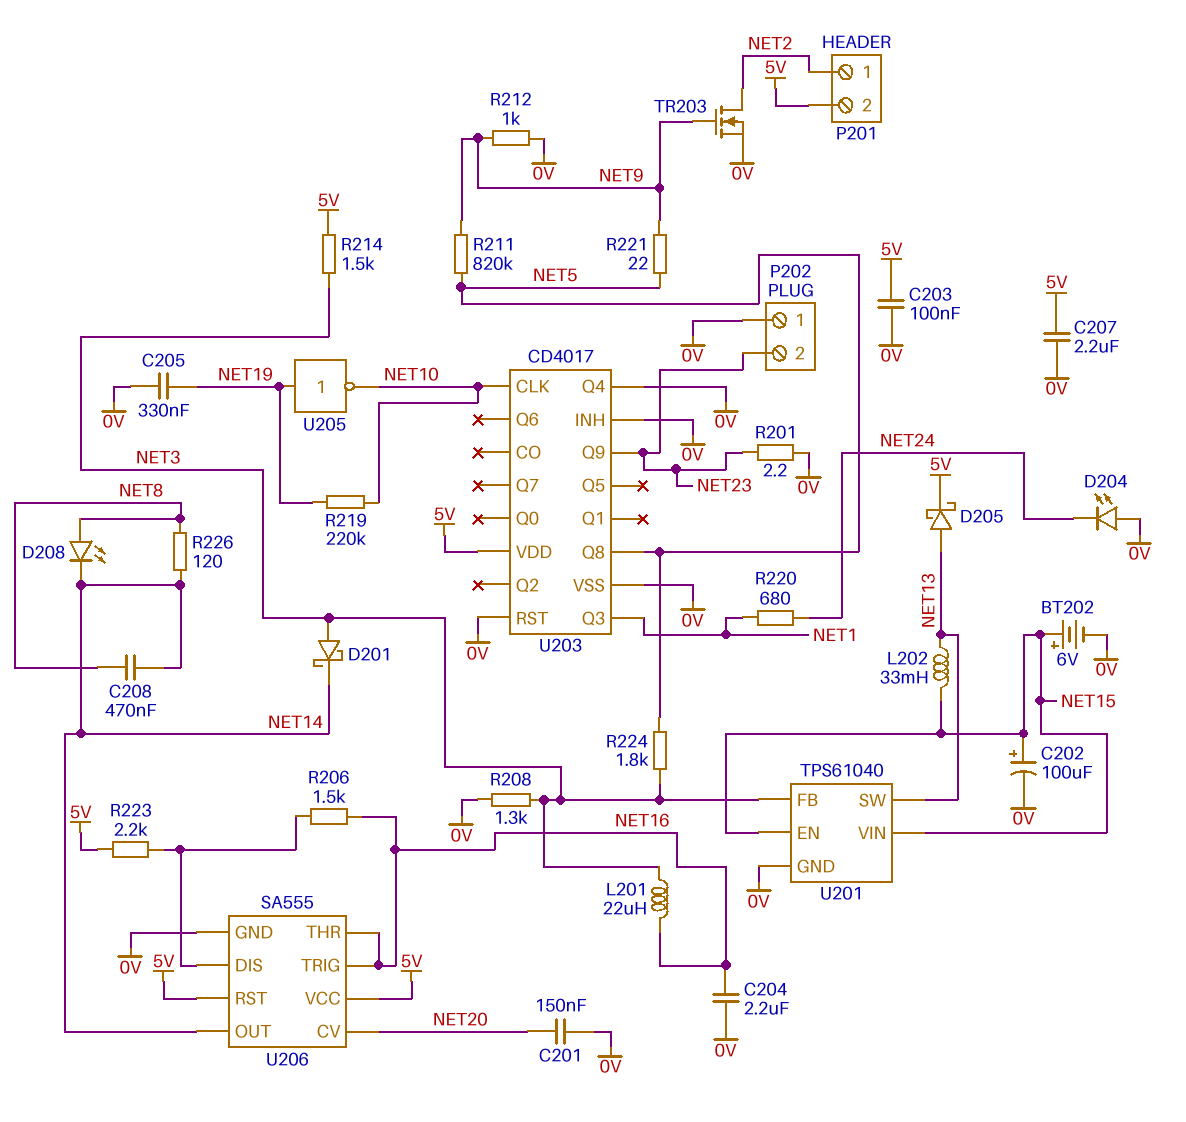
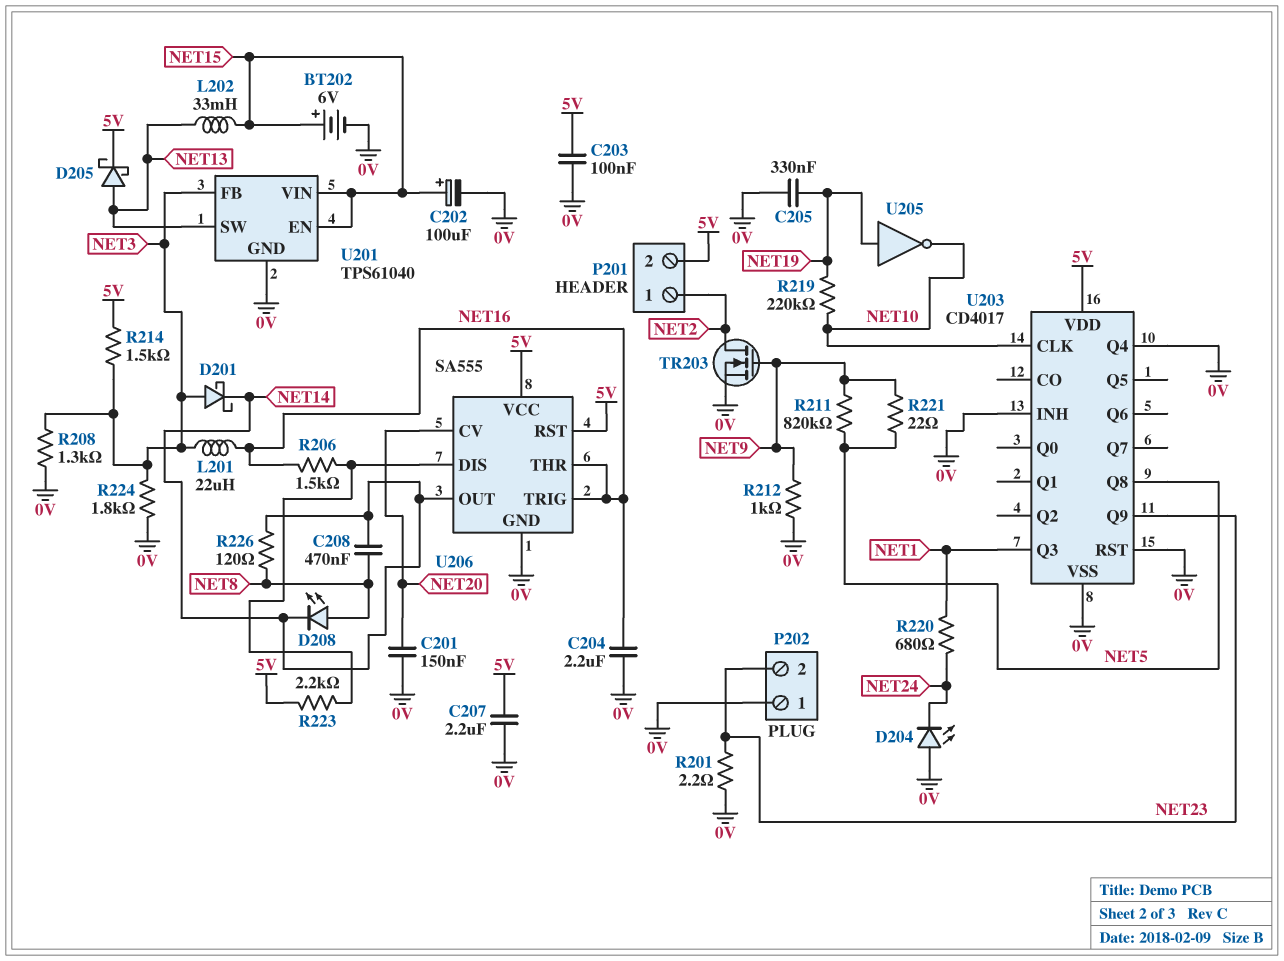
R224: 1.8k (NET3, NET5) -> 1.8k (0V, NET3)

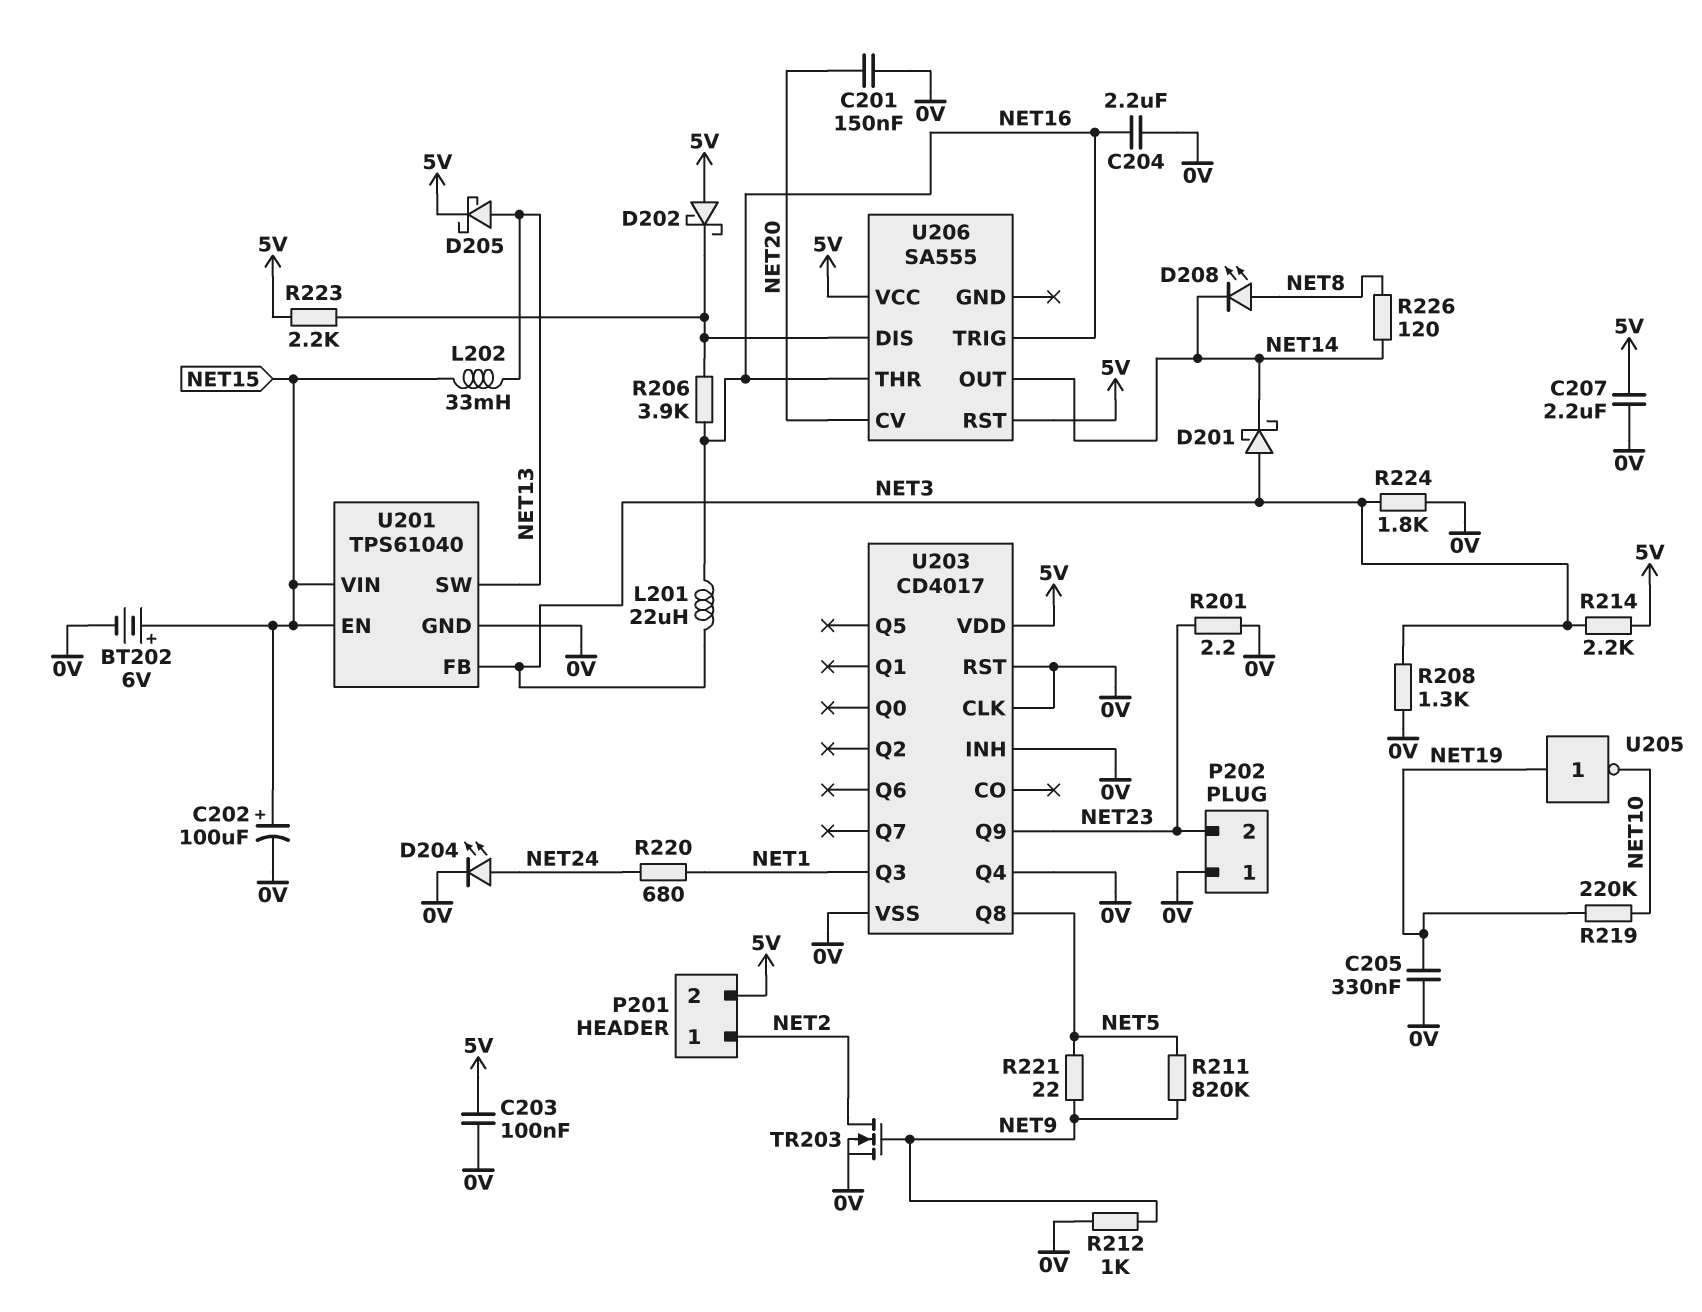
C208: 470nF (NET8, NET14) -> none
D202: none -> schottky (A 5V, K U206/DIS)
D204: LED (A 0V, K NET24) -> LED (A NET24, K 0V)
R206: 1.5k (NET16, U206/DIS) -> 3.9k (NET16, U206/DIS)
R214: 1.5k (5V, NET3) -> 2.2k (5V, NET3)
U203 pin CLK: NET10 -> 0V
U206 pin GND: 0V -> none

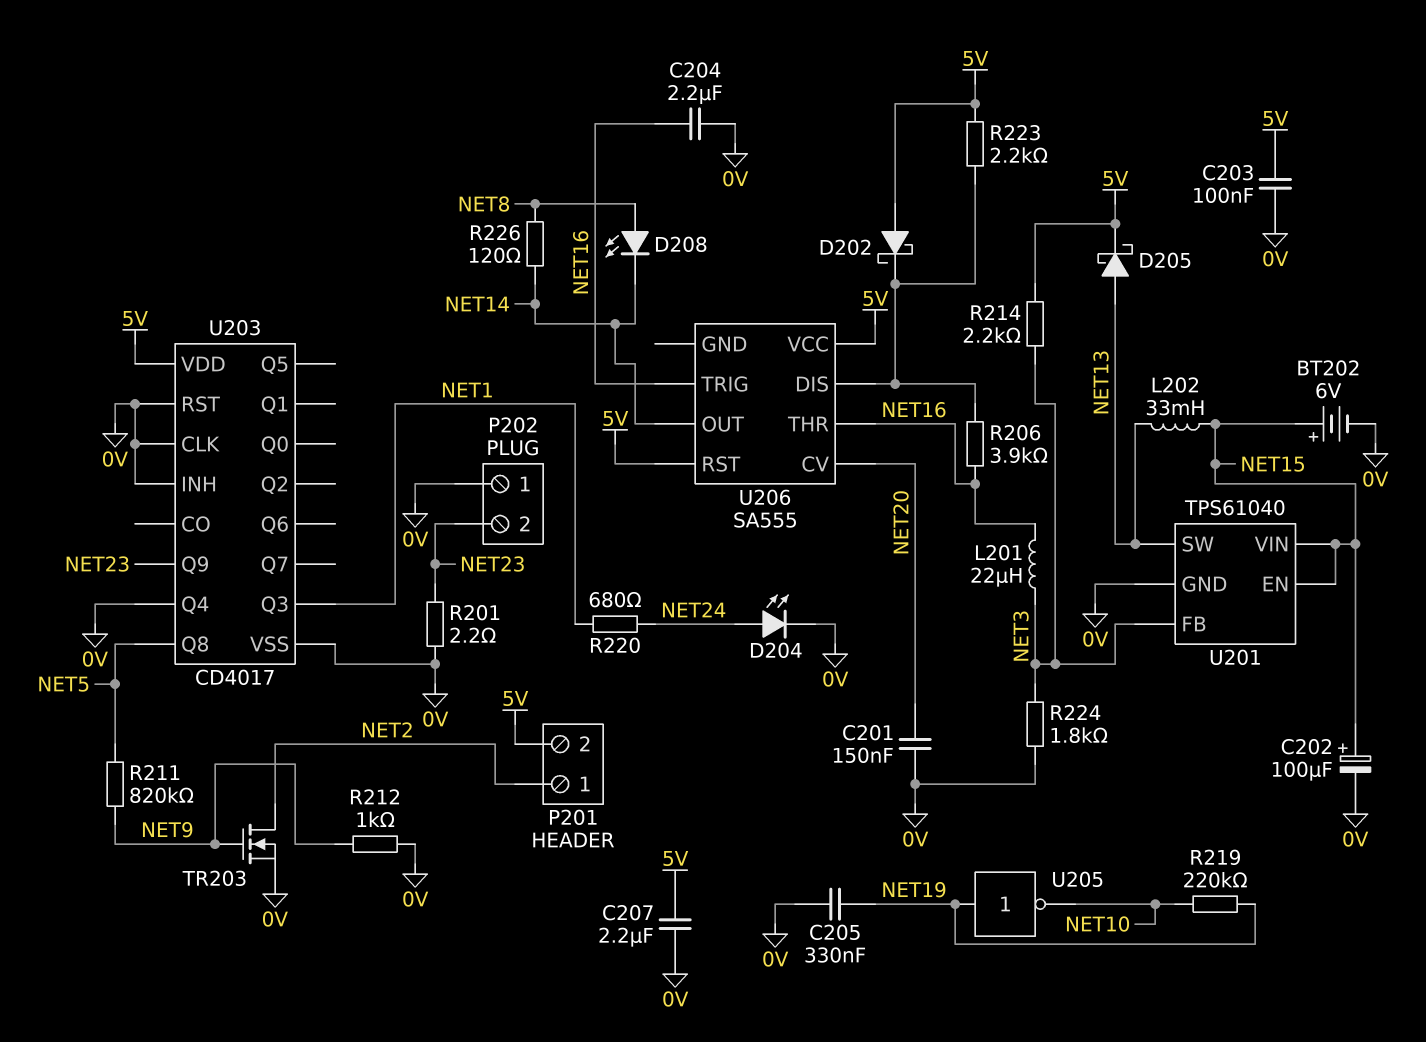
D201: schottky (A NET3, K NET14) -> none
R208: 1.3k (0V, NET3) -> none
R221: 22 (NET5, NET9) -> none

